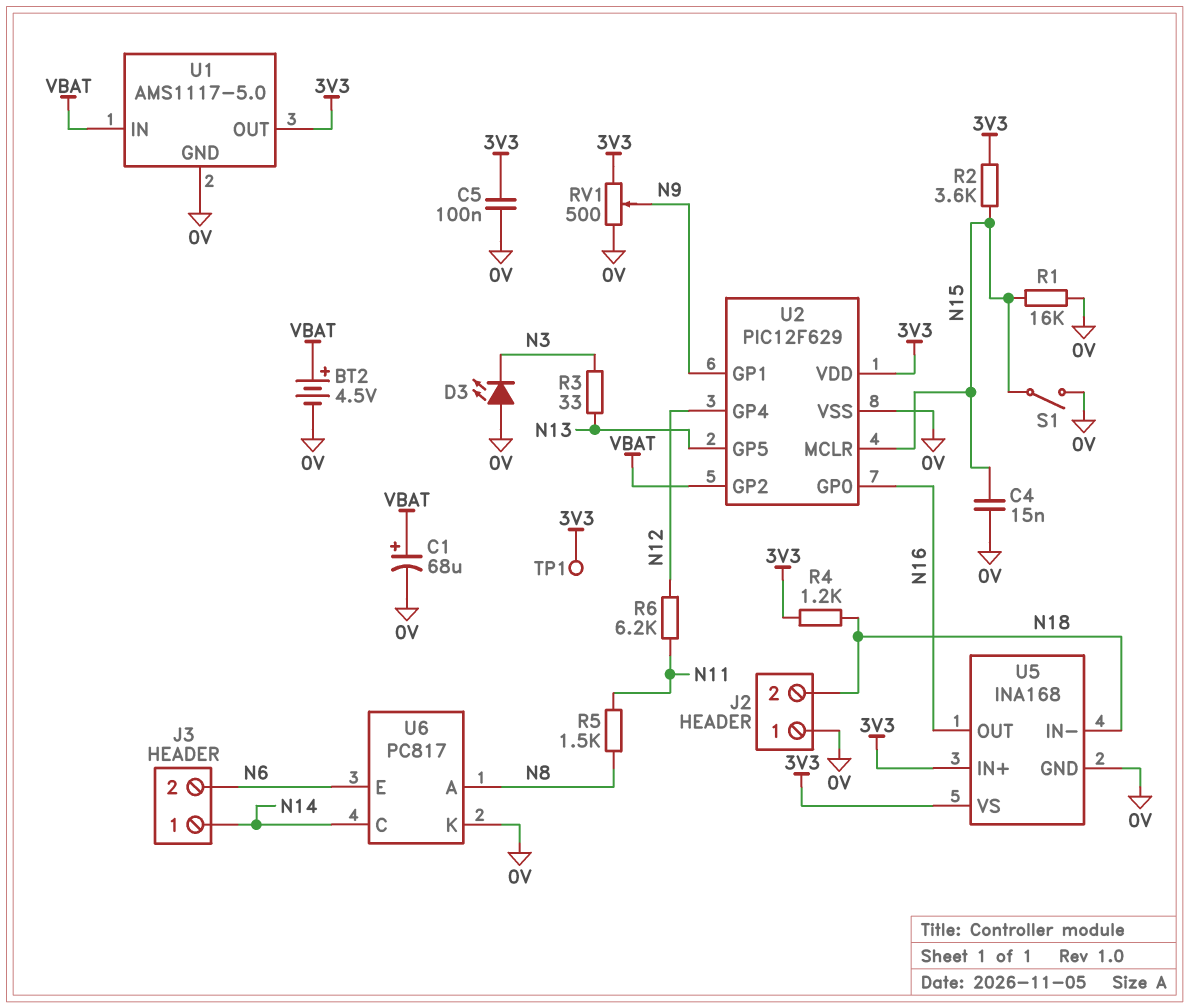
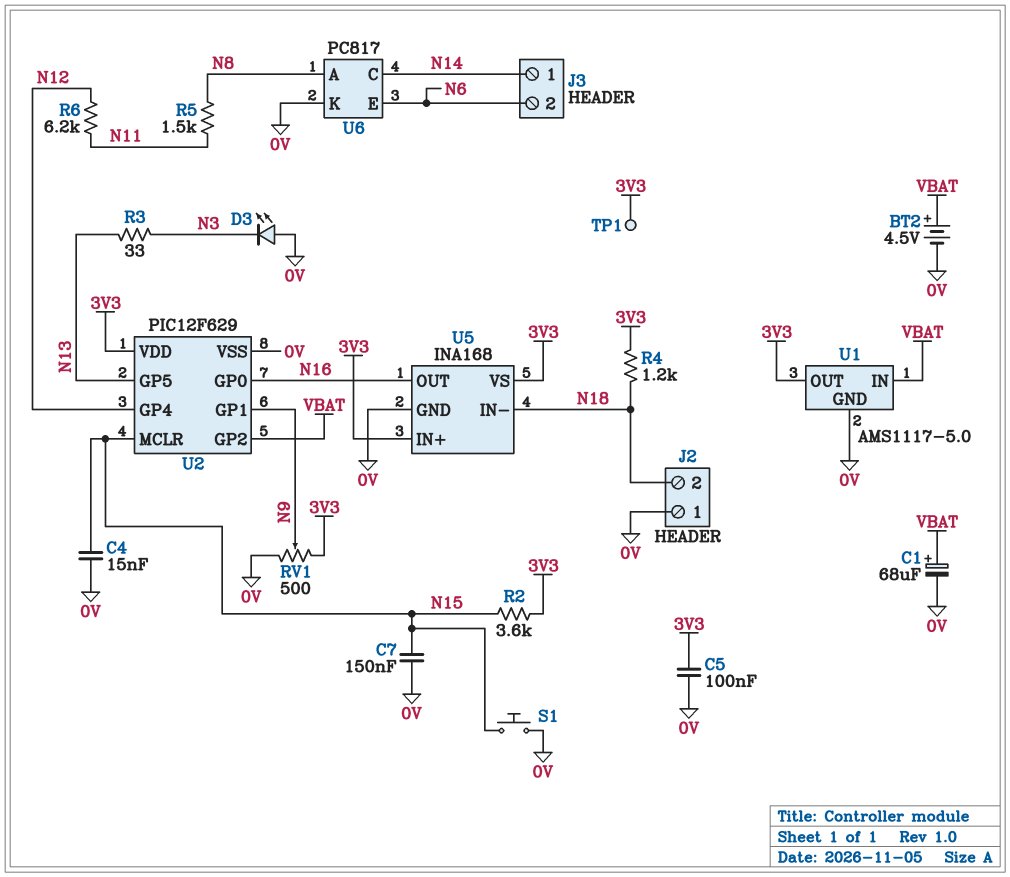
C7: none -> 150nF (0V, N15)
R1: 16k (0V, N15) -> none
S1: switch (0V, N15) -> button (0V, N15)

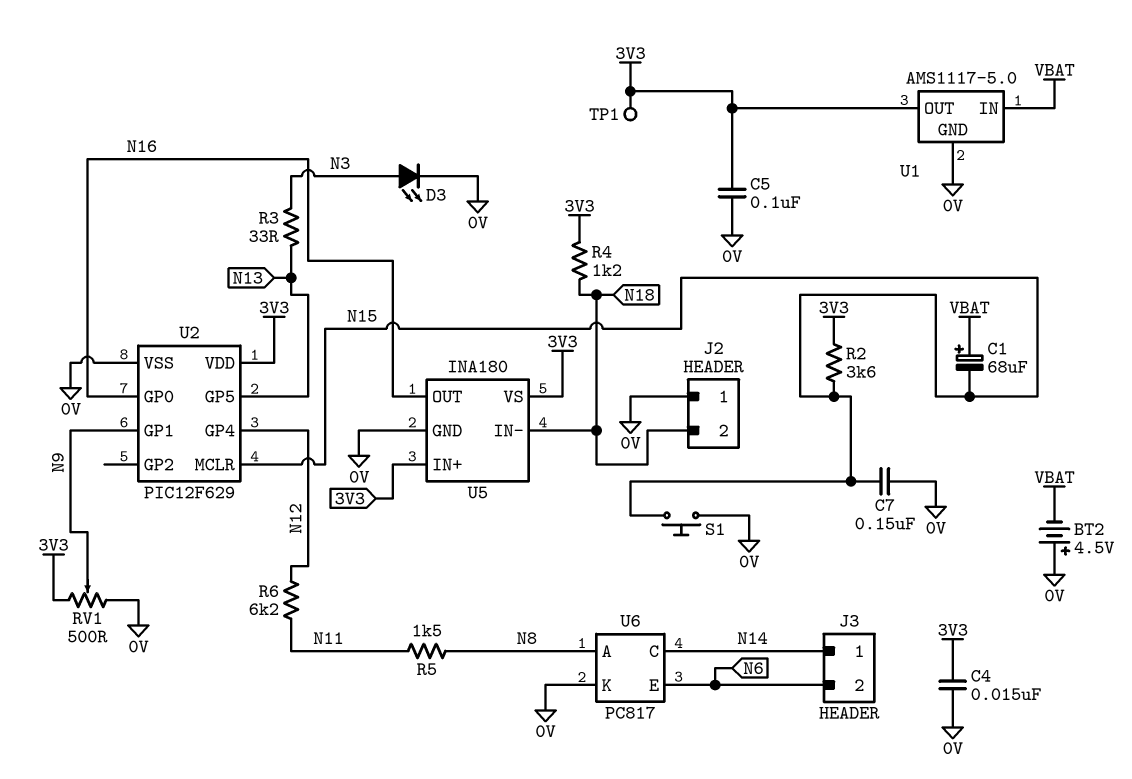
BT2: 4.5V (plus VBAT, minus 0V) -> 4.5V (plus 0V, minus VBAT)
C1: 68uF (plus VBAT, minus 0V) -> 68uF (plus VBAT, minus N15)
C4: 15nF (0V, N15) -> 15nF (0V, 3V3)
D3: LED (A 0V, K N3) -> LED (A N3, K 0V)
U2 pin GP2: VBAT -> none
U5: INA168 -> INA180

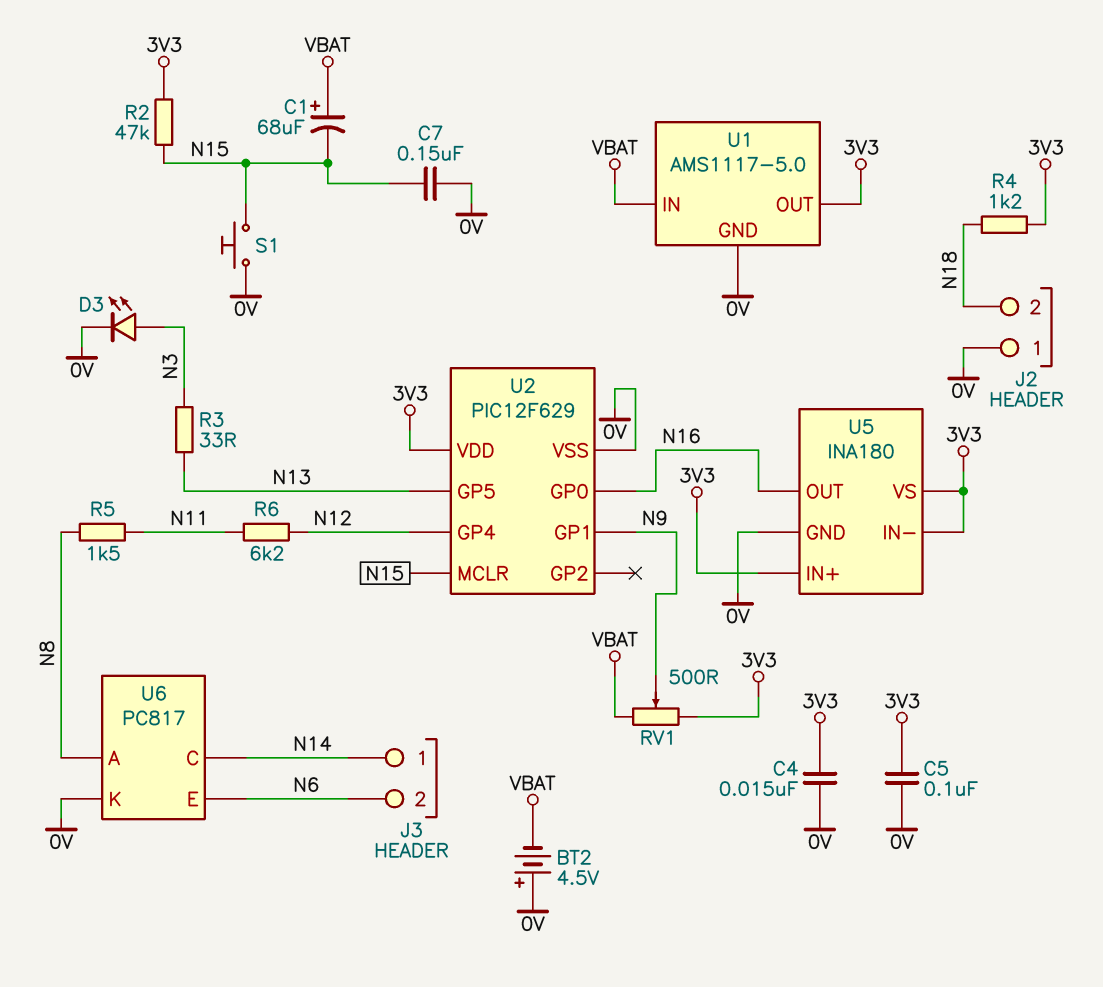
R2: 3.6k (3V3, N15) -> 47k (3V3, N15)
RV1: 500 (0V, 3V3, wiper N9) -> 500 (3V3, VBAT, wiper N9)
TP1: test point (3V3) -> none
U5 pin IN-: N18 -> 3V3

